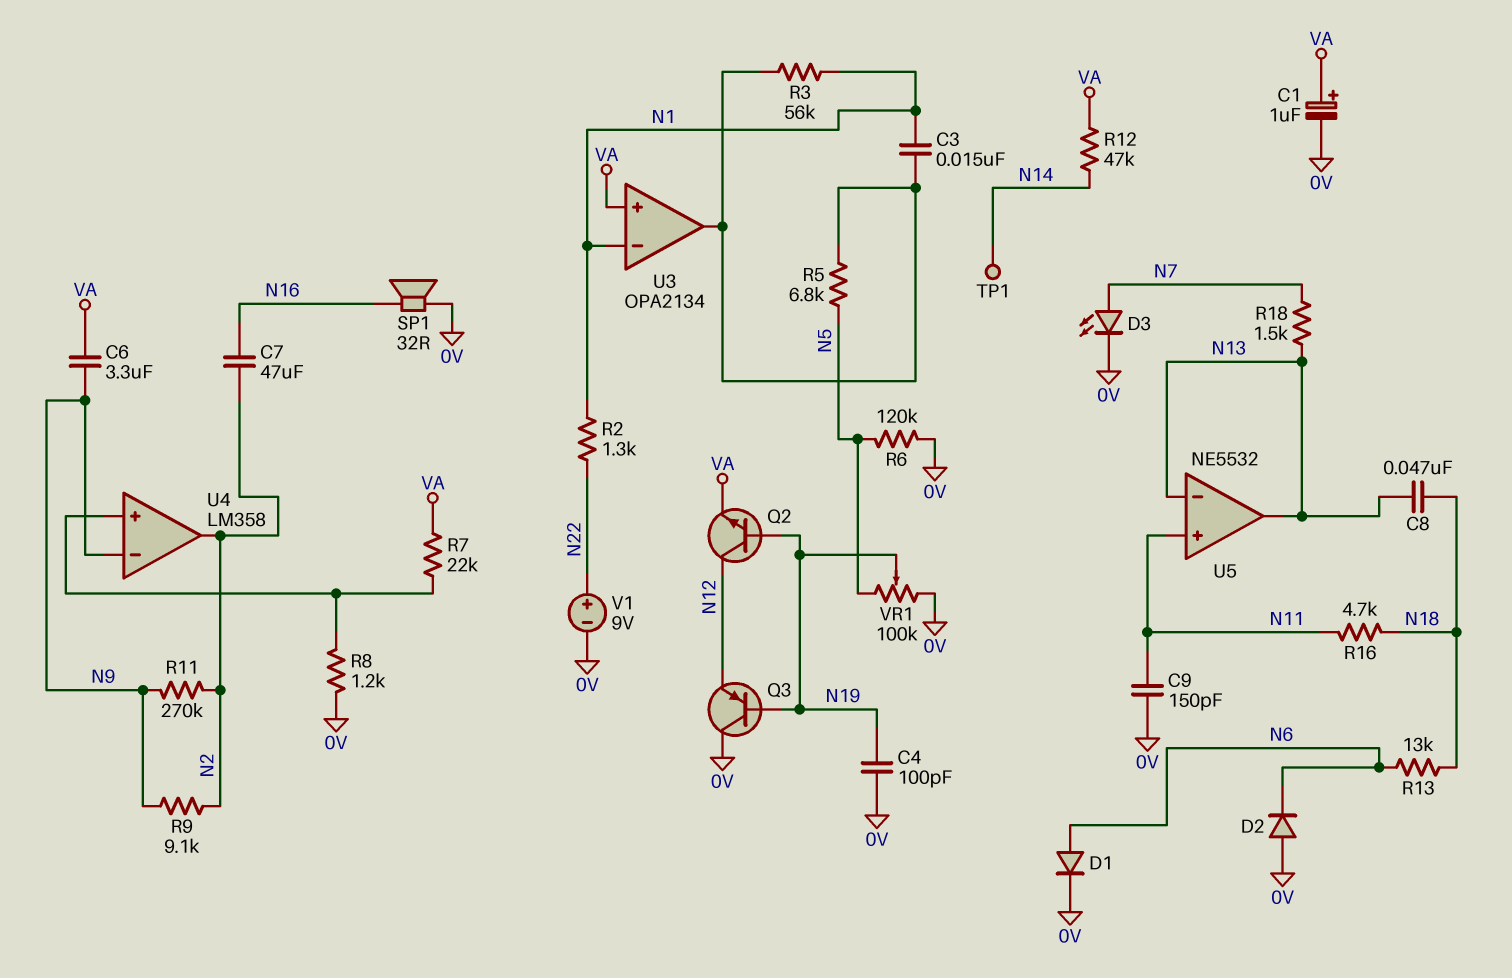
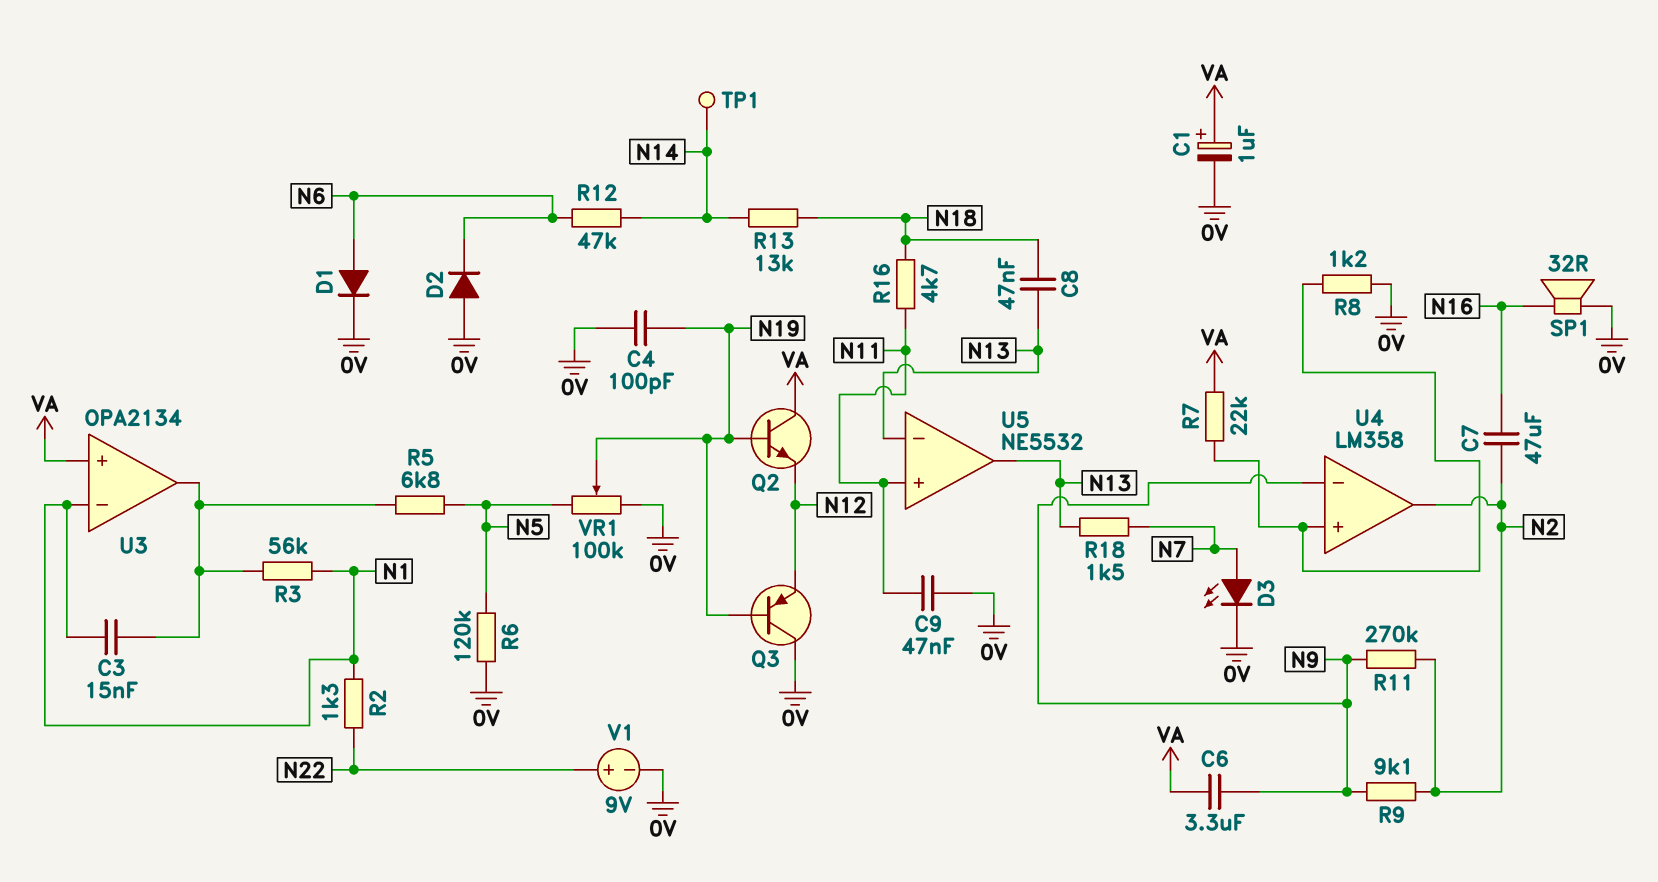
C9: 150pF (0V, N11) -> 47nF (0V, N11)
Q2: NPN (B N19, C N12, E VA) -> NPN (B N19, C VA, E N12)
R12: 47k (N14, VA) -> 47k (N6, N14)
R13: 13k (N6, N18) -> 13k (N14, N18)

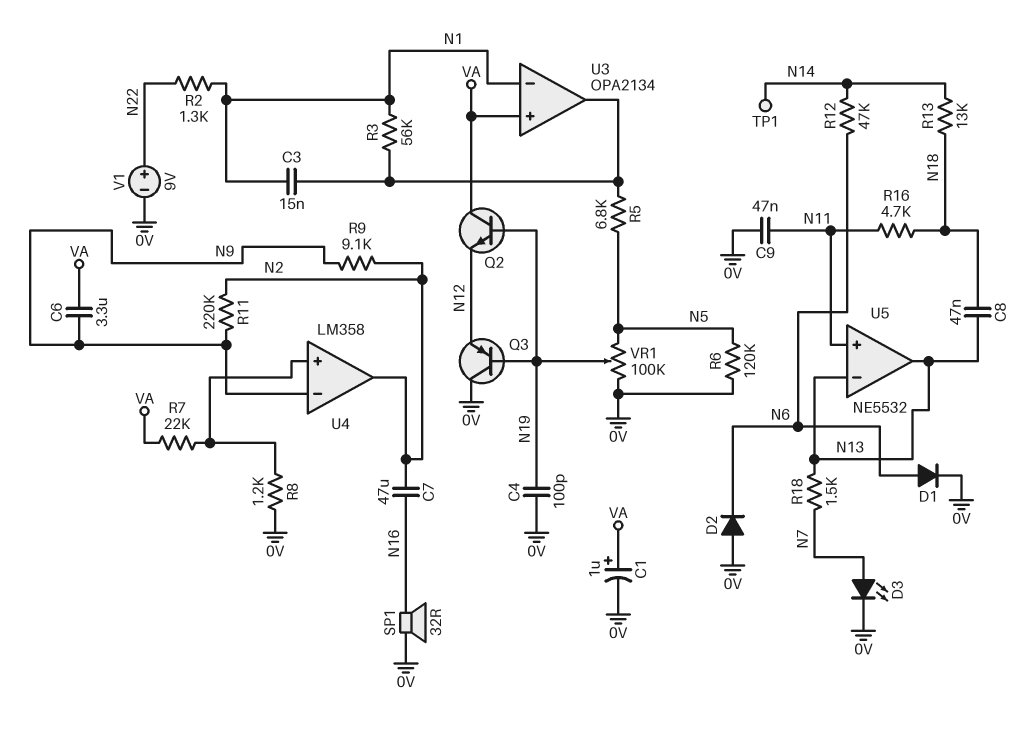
R11: 270k (N2, N9) -> 220k (N2, N9)

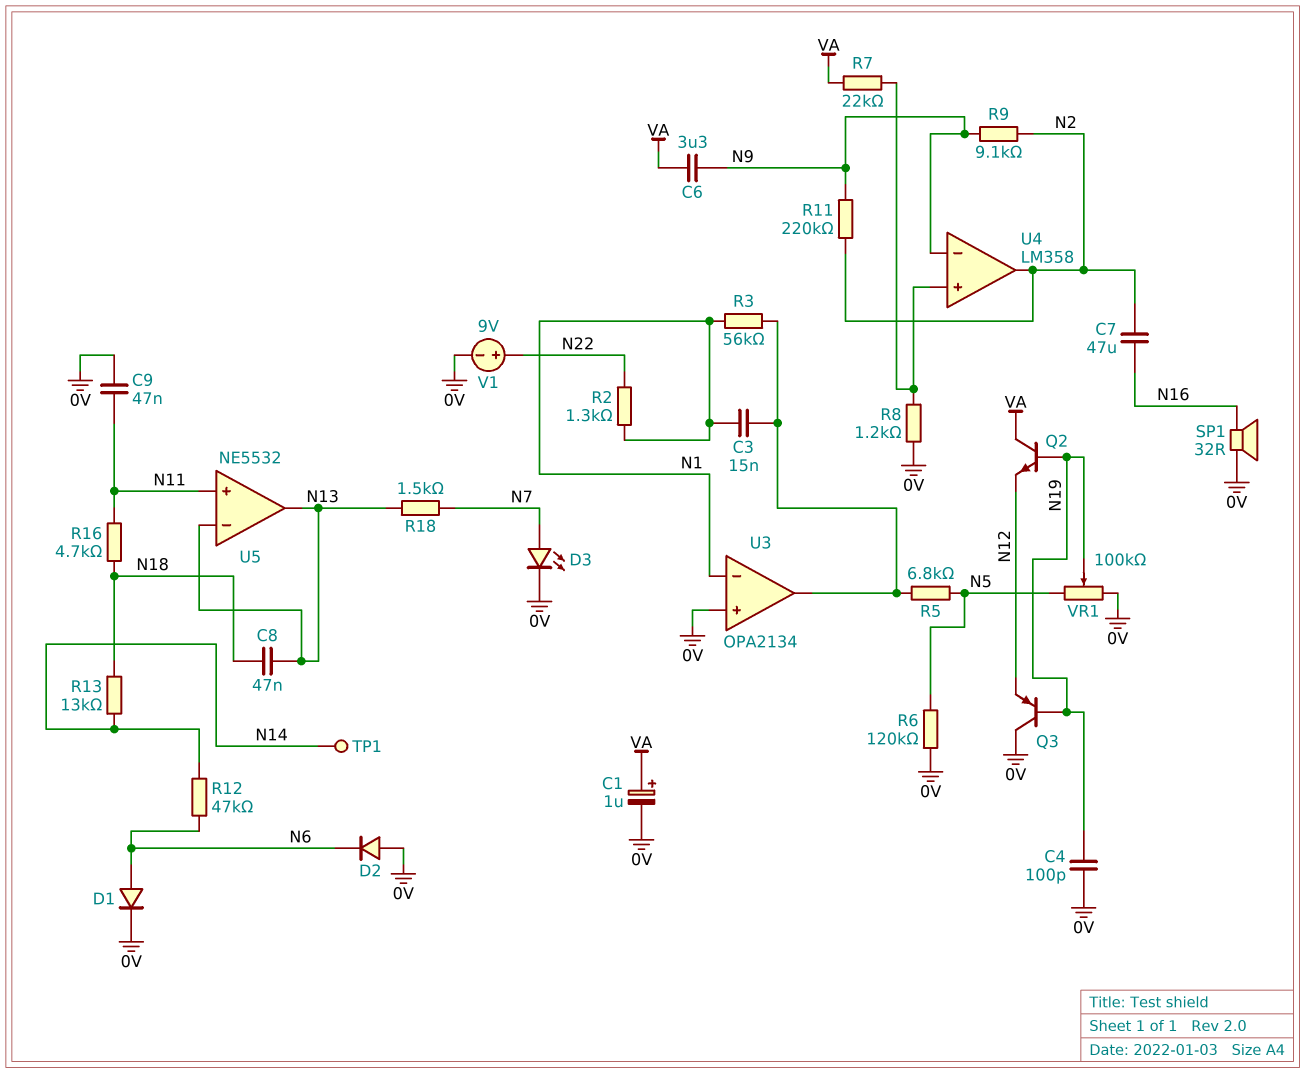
U3 pin in+: VA -> 0V

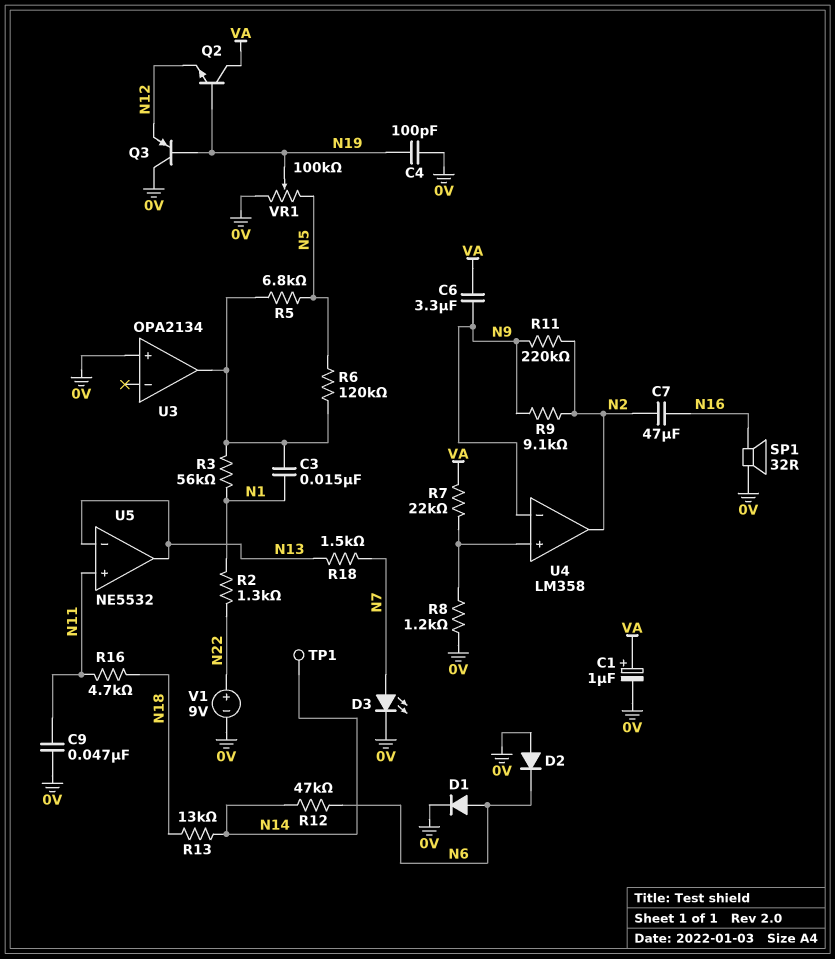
C8: 47nF (N13, N18) -> none
R6: 120k (0V, N5) -> 120k (N5, U3/out)
U3 pin in-: N1 -> none

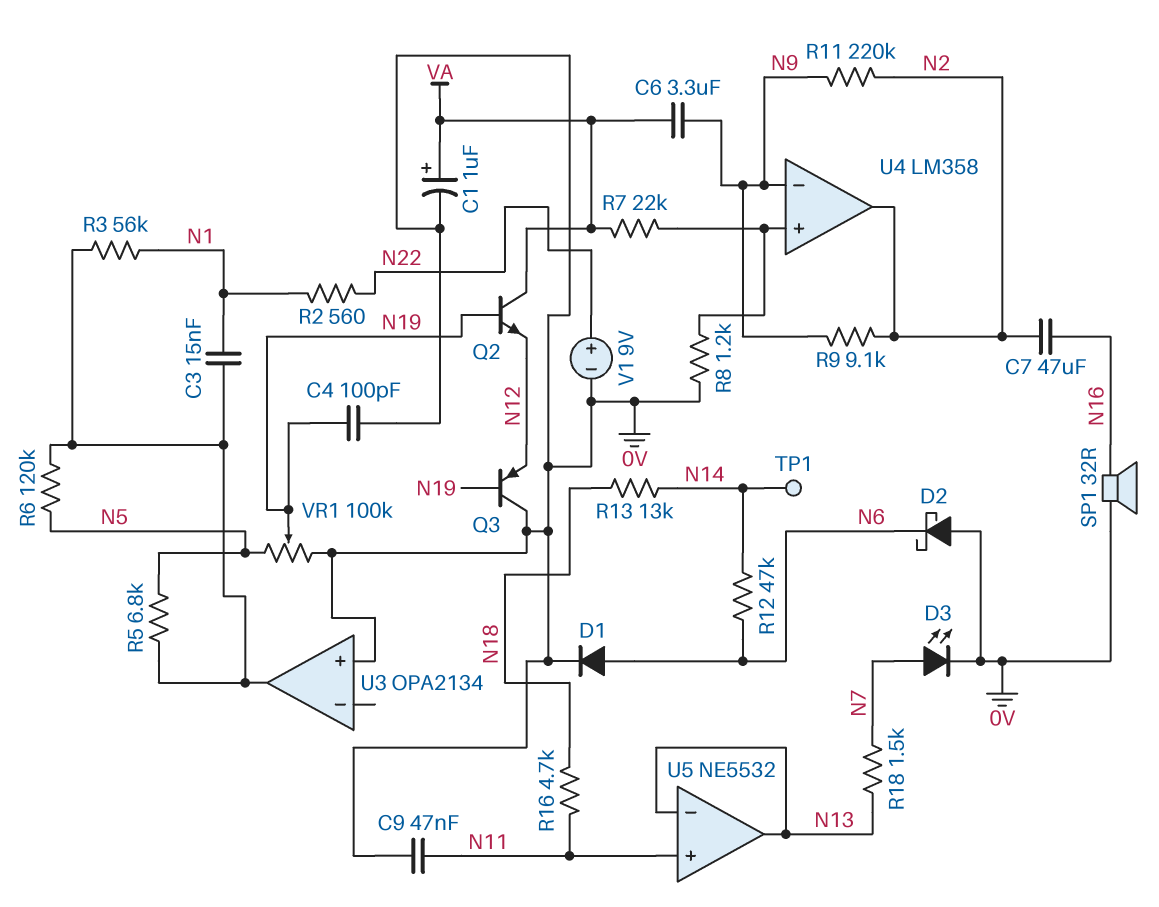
D2: diode (A 0V, K N6) -> schottky (A 0V, K N6)
R2: 1.3k (N1, N22) -> 560 (N1, N22)

